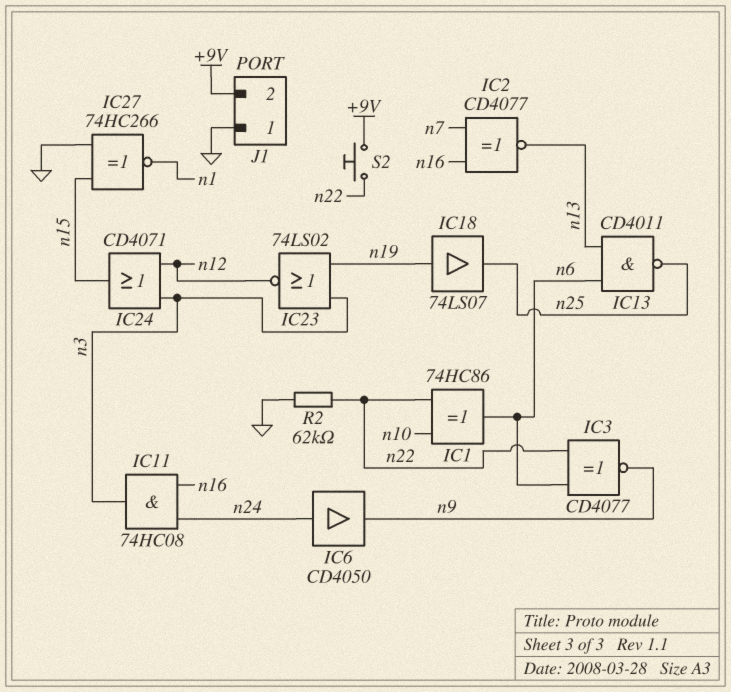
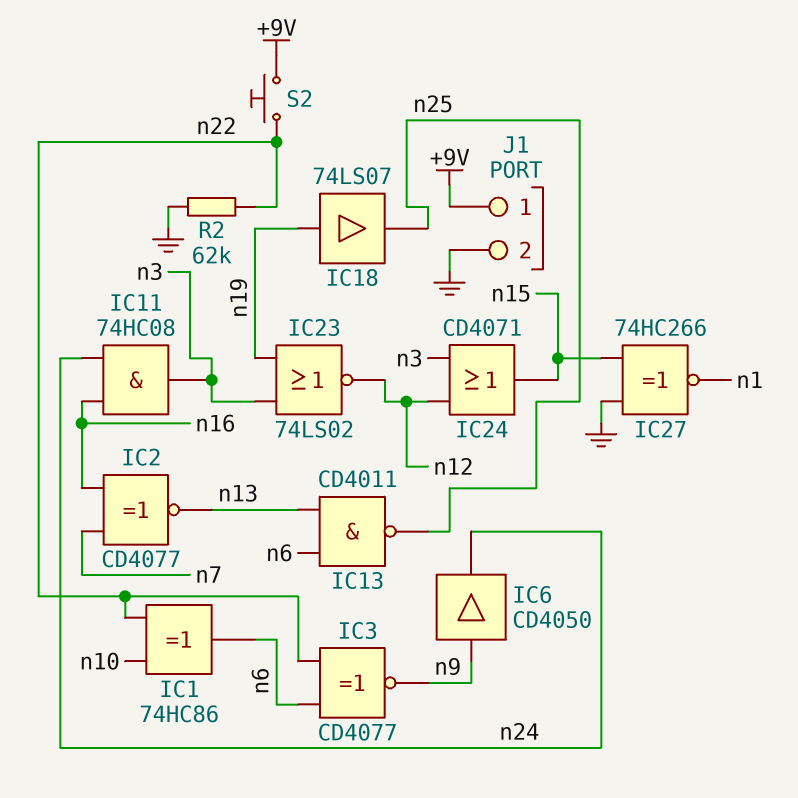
IC6: buffer CD4050 (in n24, out n9) -> buffer CD4050 (in n9, out n24)
J1 pin 1: GND -> +9V
J1 pin 2: +9V -> GND

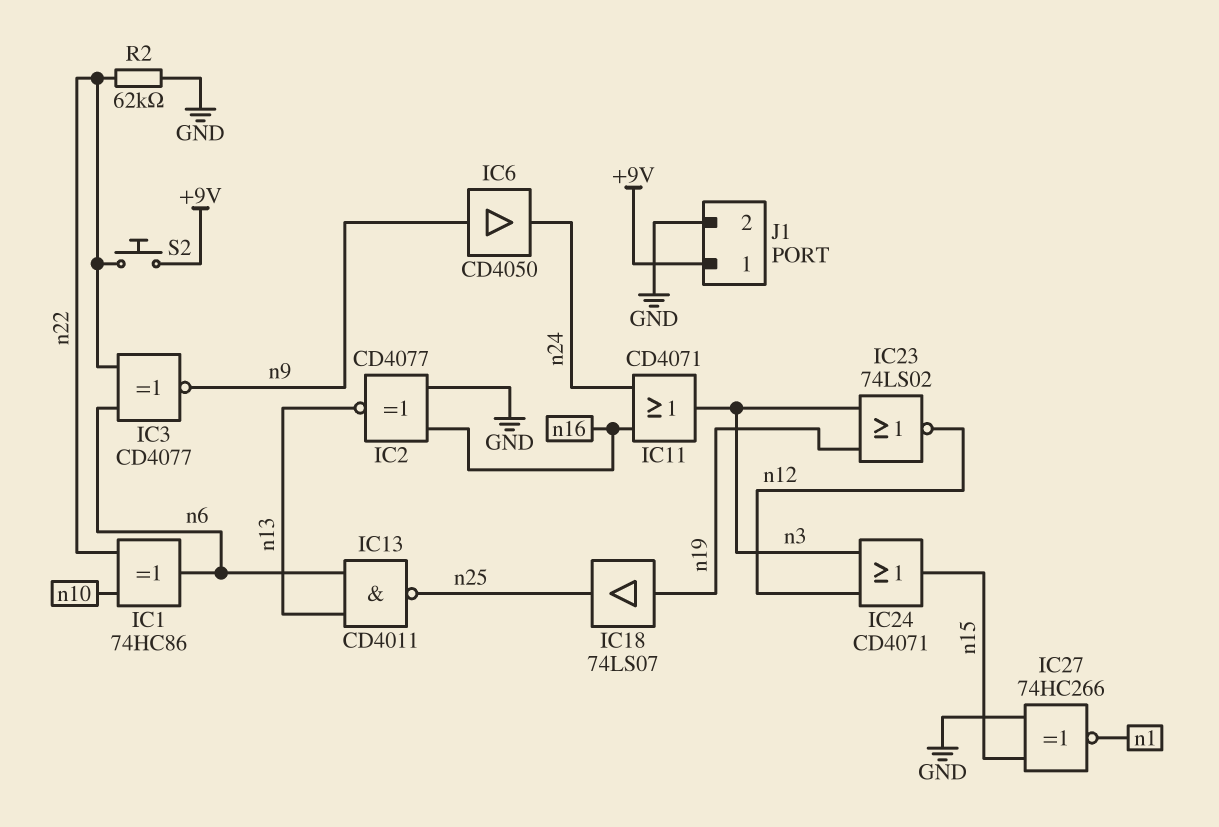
IC2: XNOR CD4077 (in n7, in n16, out n13) -> XNOR CD4077 (in GND, in n16, out n13)
IC11: AND 74HC08 (in n16, in n24, out n3) -> OR CD4071 (in n16, in n24, out n3)

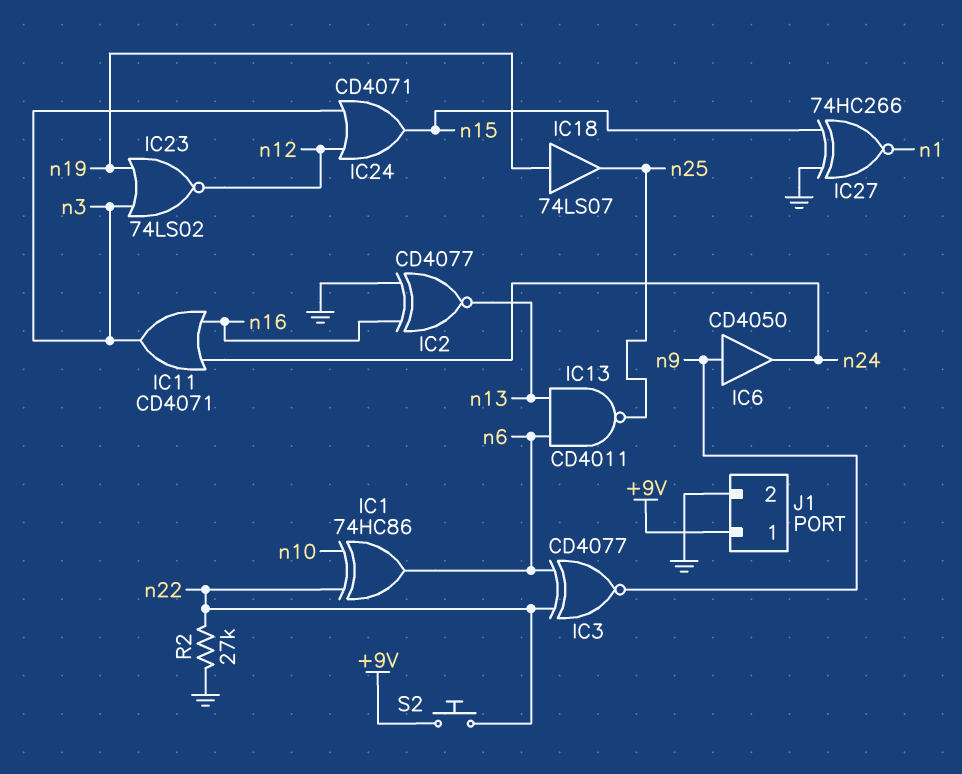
R2: 62k (GND, n22) -> 27k (GND, n22)

